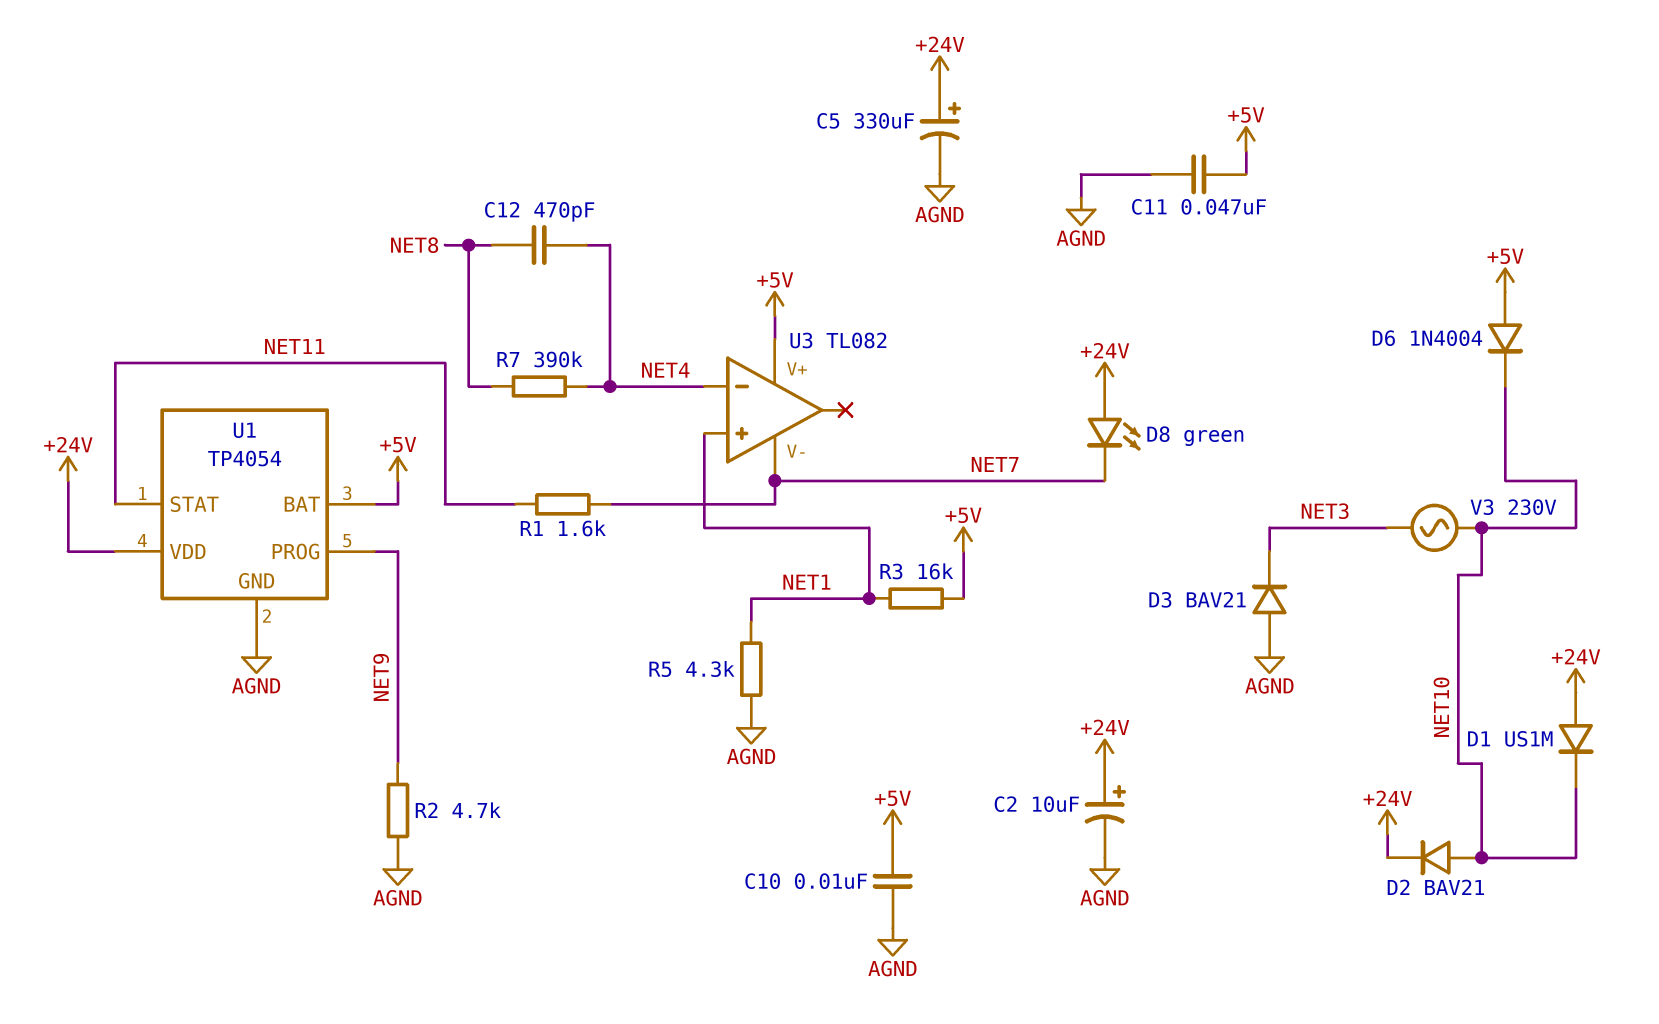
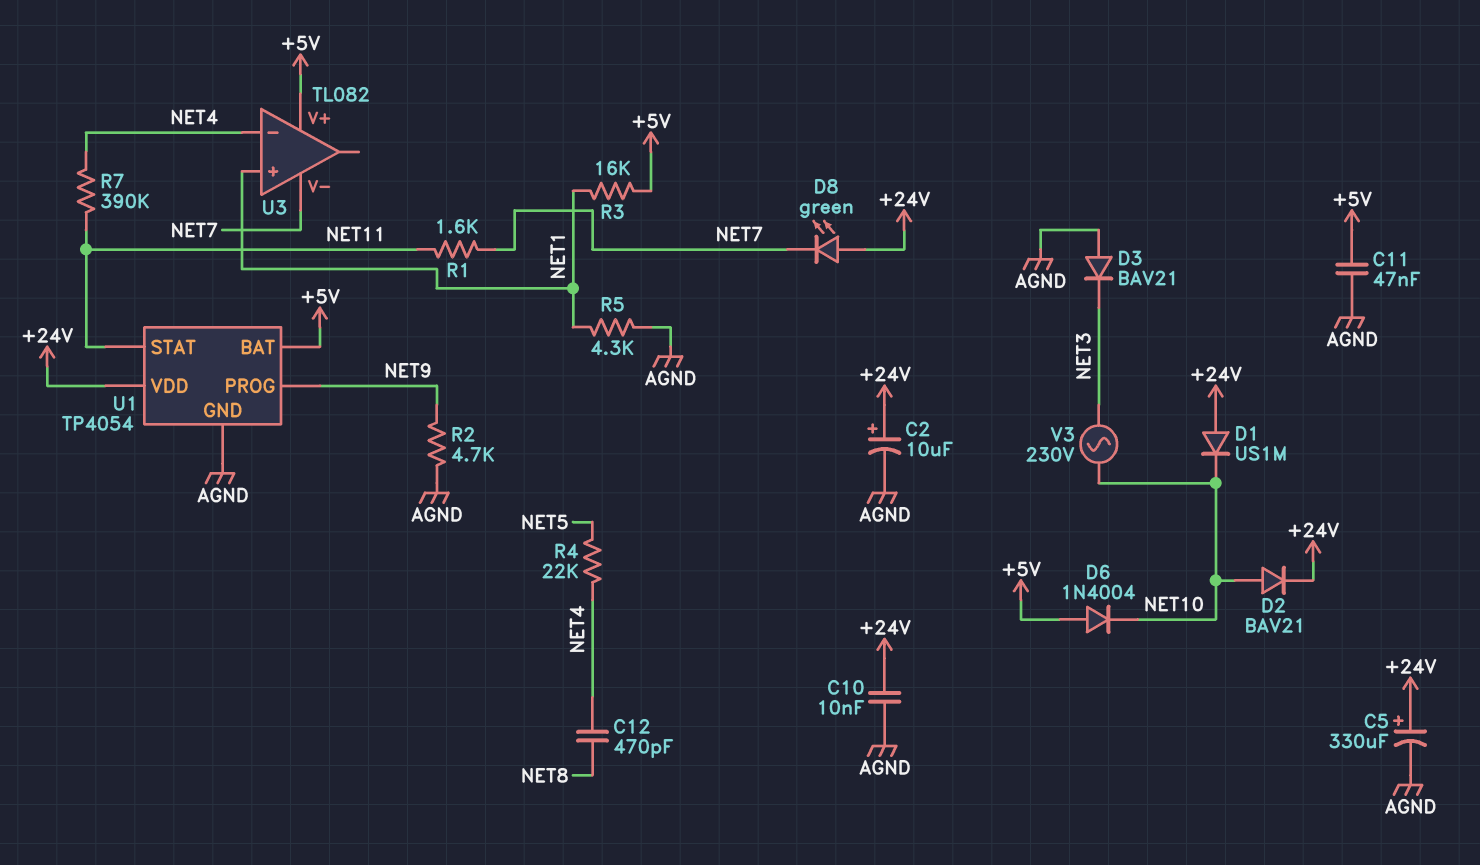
C10: 10nF (+5V, AGND) -> 10nF (+24V, AGND)
R4: none -> 22k (NET4, NET5)
R7: 390k (NET4, NET8) -> 390k (NET4, NET11)

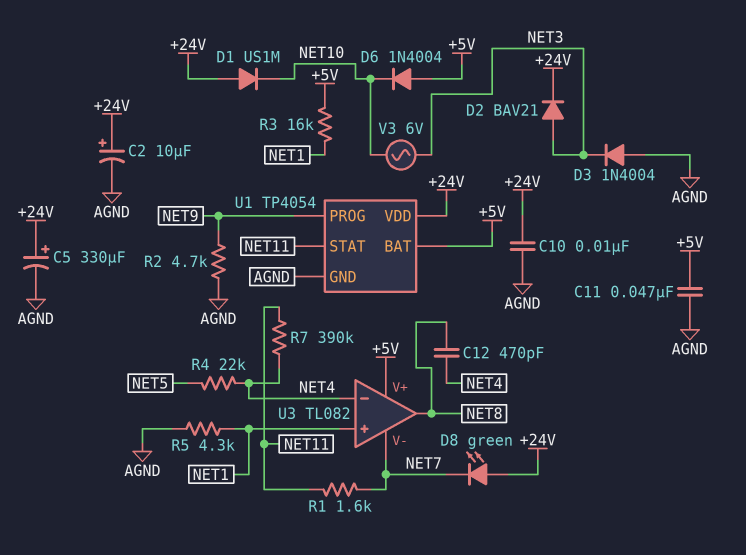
D2: diode BAV21 (A NET10, K +24V) -> diode BAV21 (A NET3, K +24V)
D3: diode BAV21 (A AGND, K NET3) -> diode 1N4004 (A AGND, K NET3)
U3 pin out: none -> NET8
V3: AC 230V (NET3, NET10) -> AC 6V (NET3, NET10)

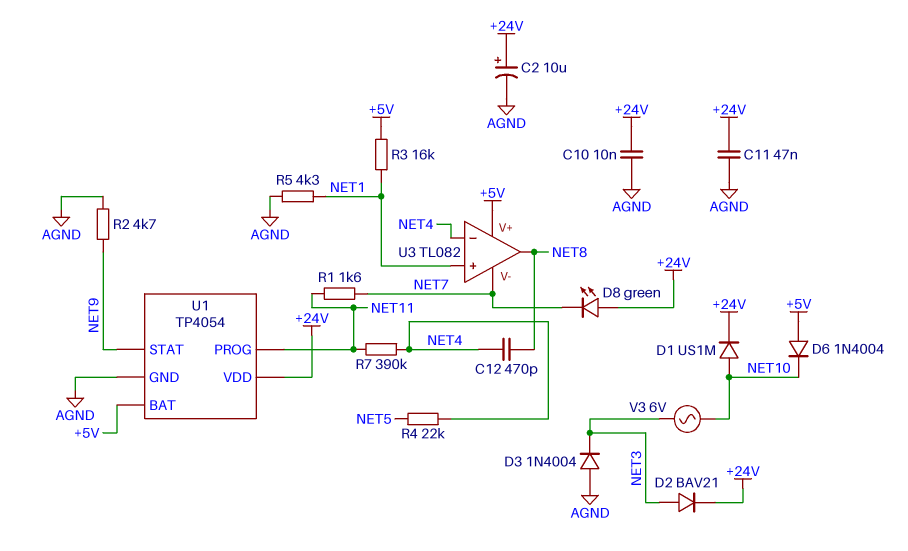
C5: 330uF (plus +24V, minus AGND) -> none
C11: 47nF (+5V, AGND) -> 47nF (+24V, AGND)
D1: diode US1M (A +24V, K NET10) -> diode US1M (A NET10, K +24V)
U1 pin PROG: NET9 -> NET11
U1 pin STAT: NET11 -> NET9

